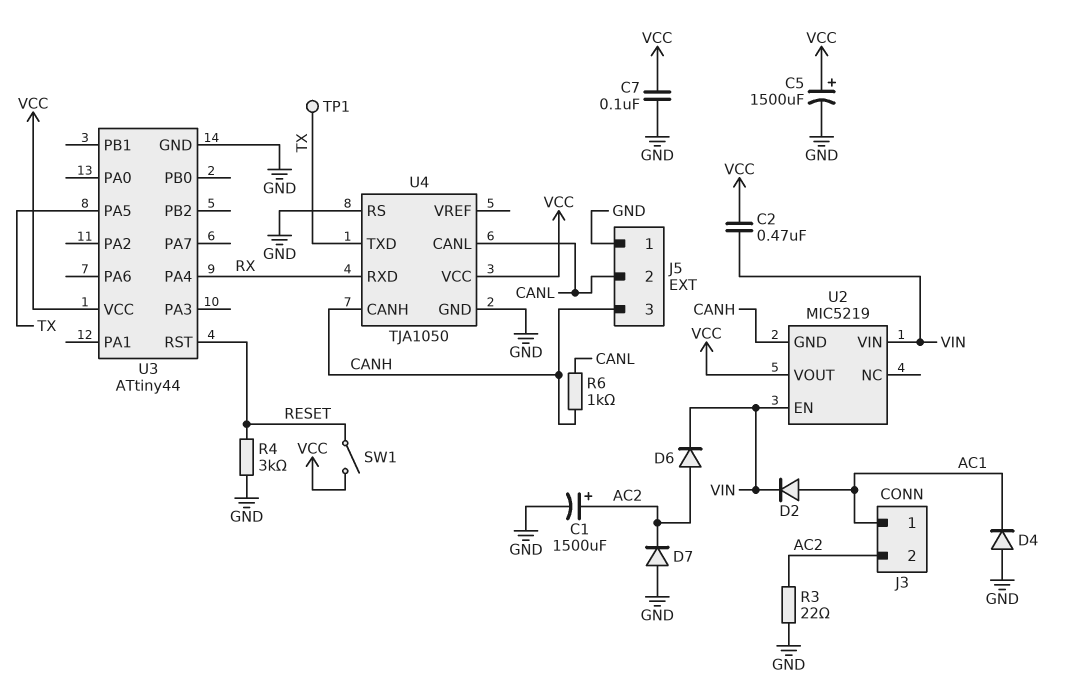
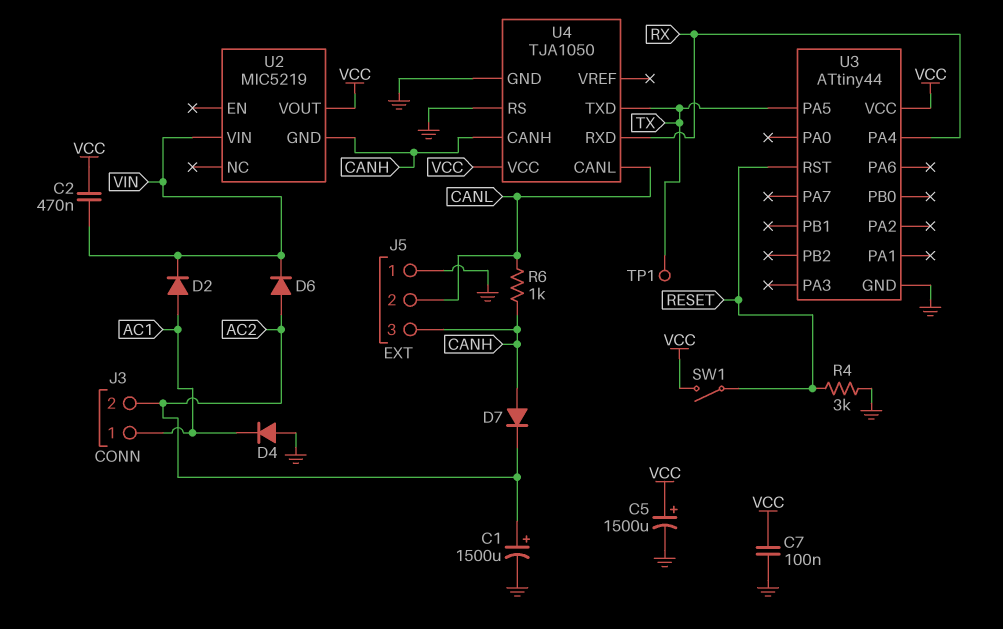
D7: diode (A GND, K AC2) -> diode (A CANH, K AC2)
R3: 22 (AC2, GND) -> none
U2 pin EN: VIN -> none

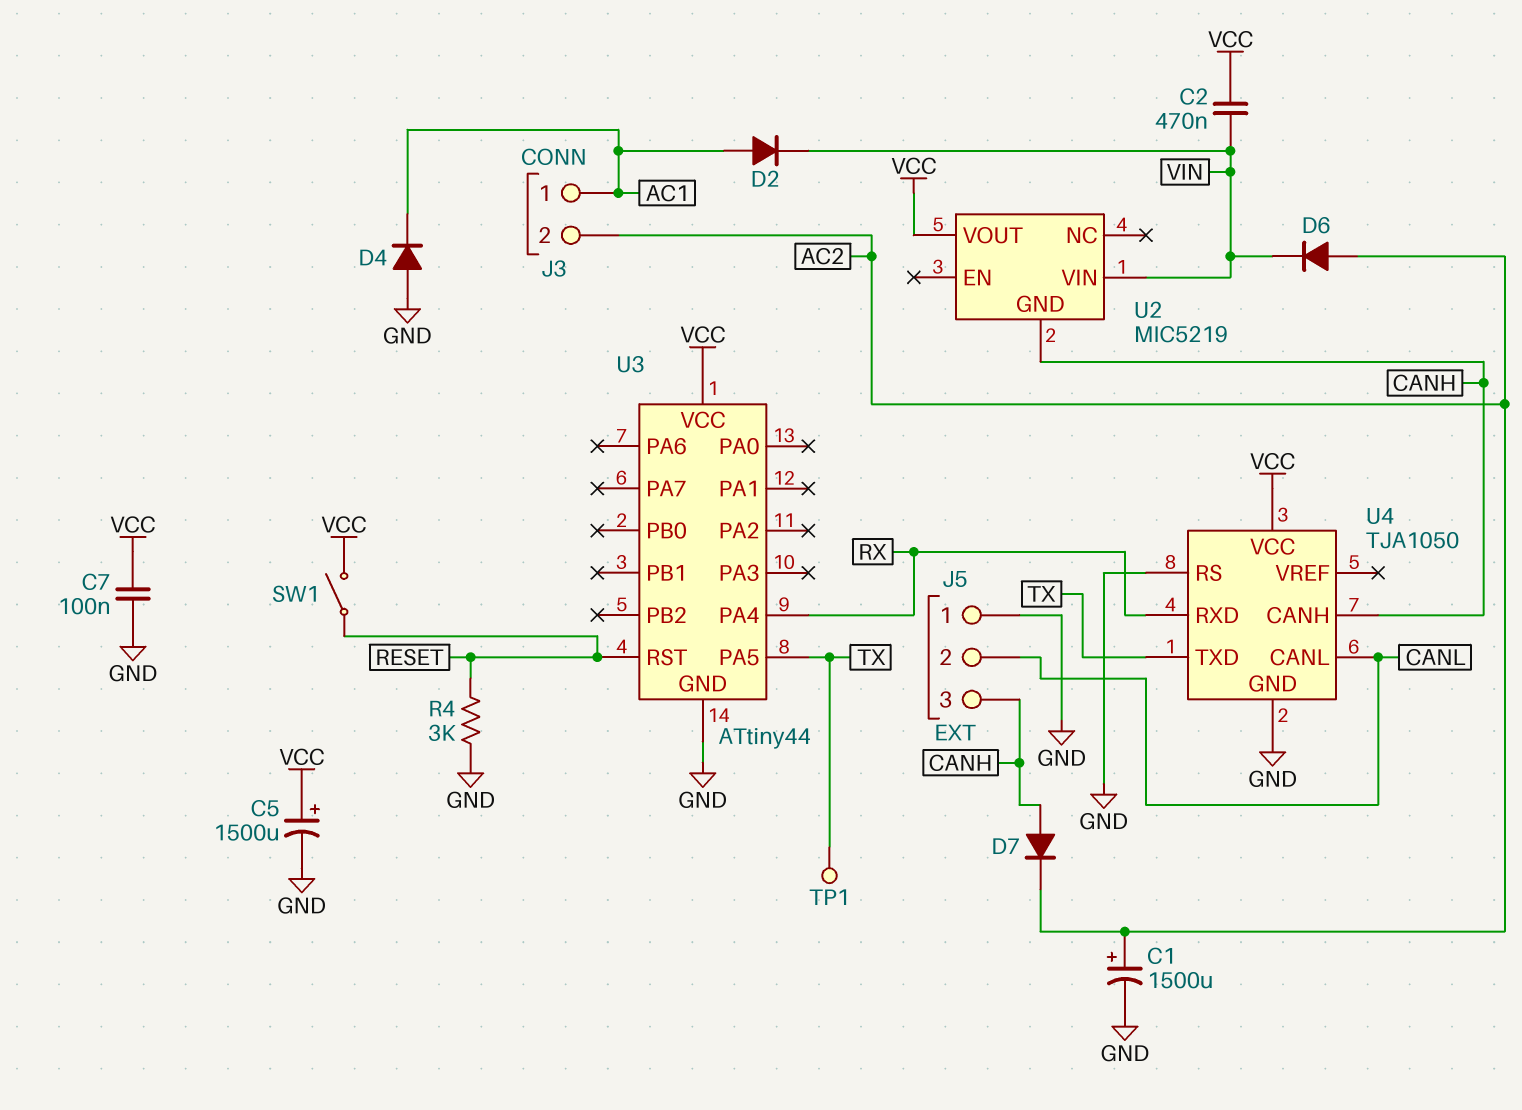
R6: 1k (CANH, CANL) -> none

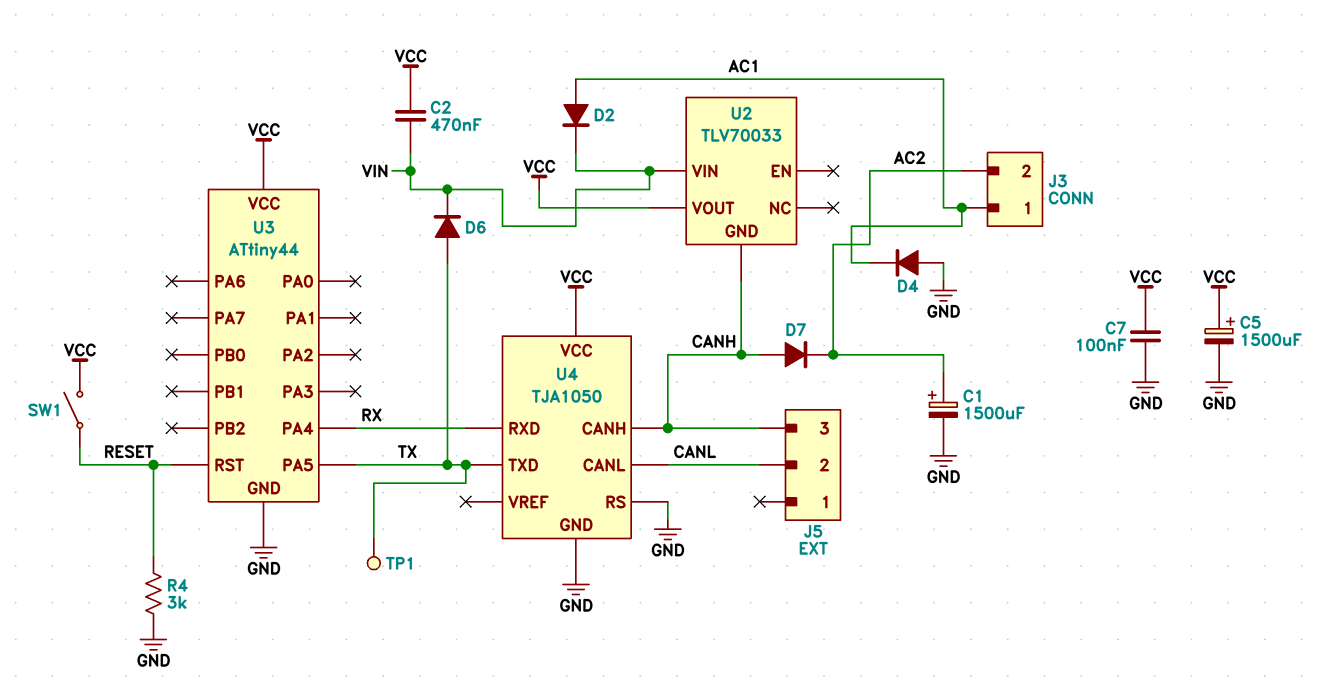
D6: diode (A AC2, K VIN) -> diode (A TX, K VIN)
J5 pin 1: GND -> none
U2: MIC5219 -> TLV70033

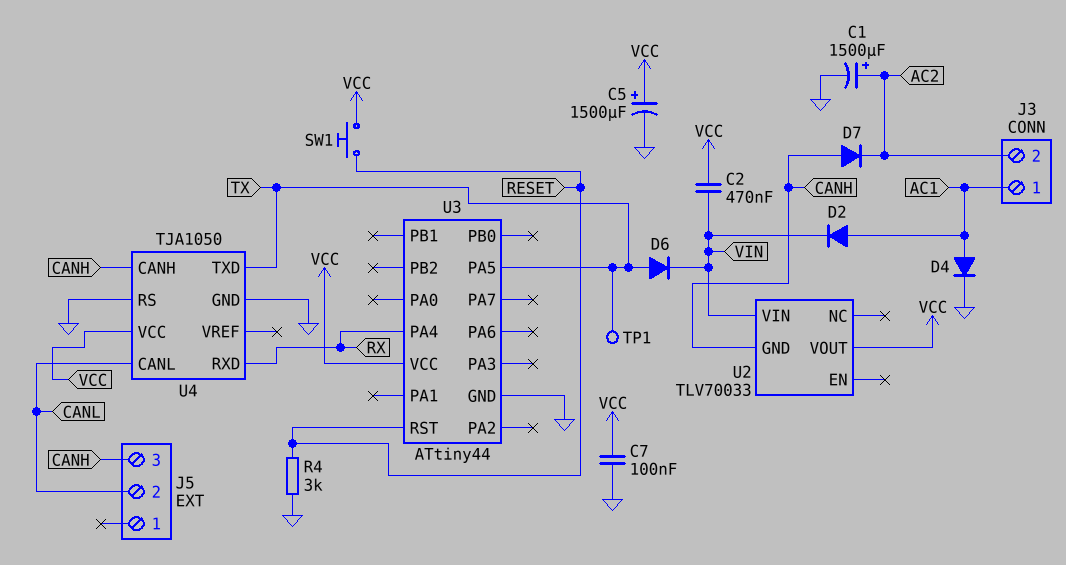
D4: diode (A GND, K AC1) -> diode (A AC1, K GND)
SW1: switch (RESET, VCC) -> button (RESET, VCC)

